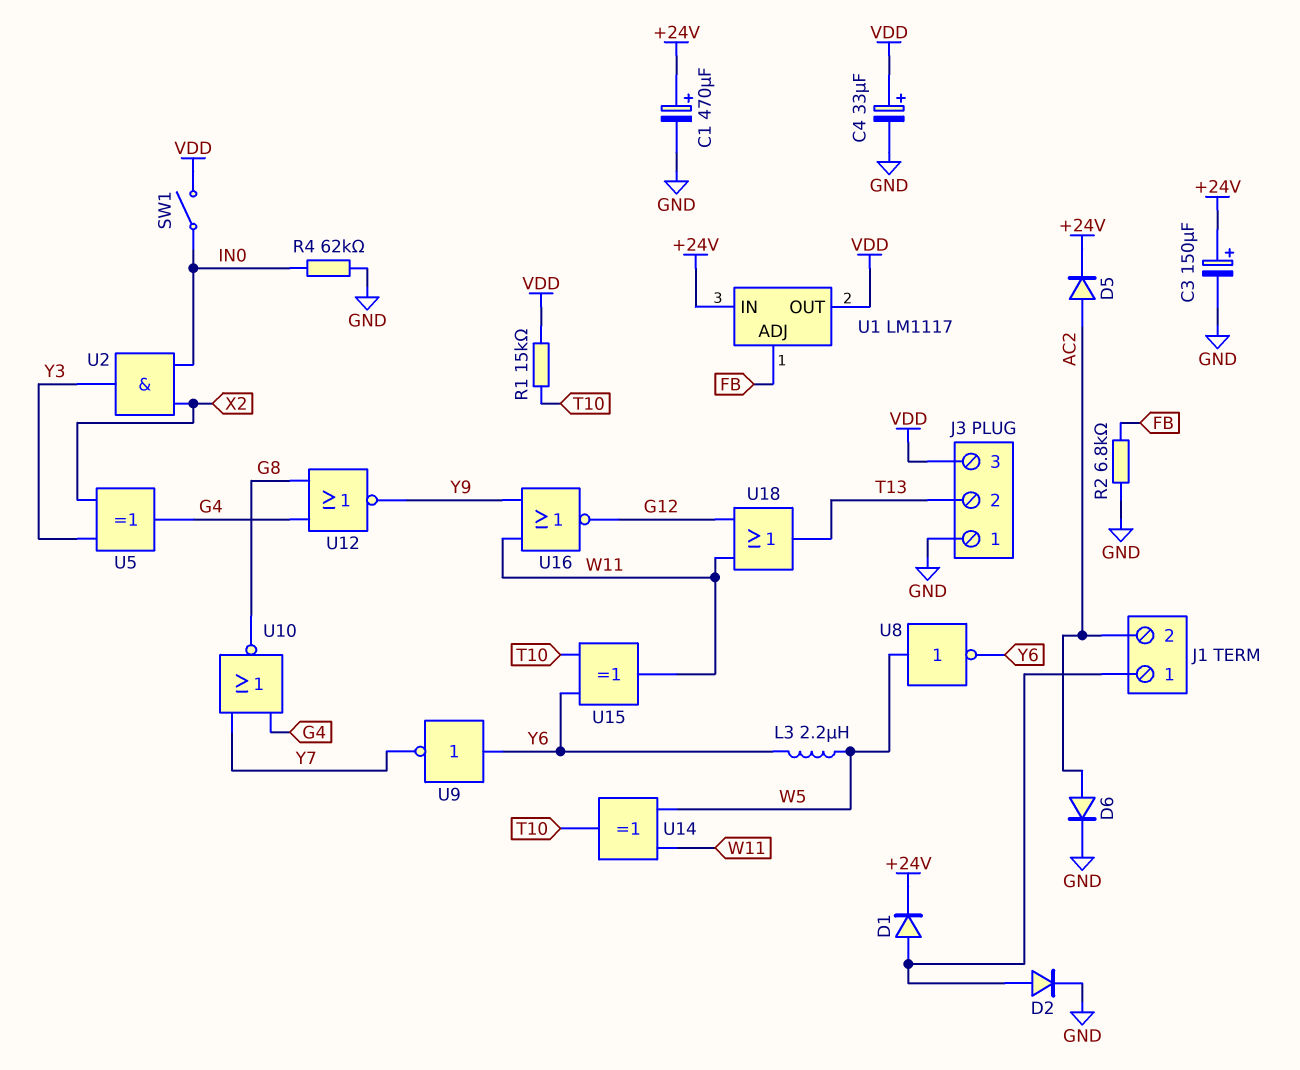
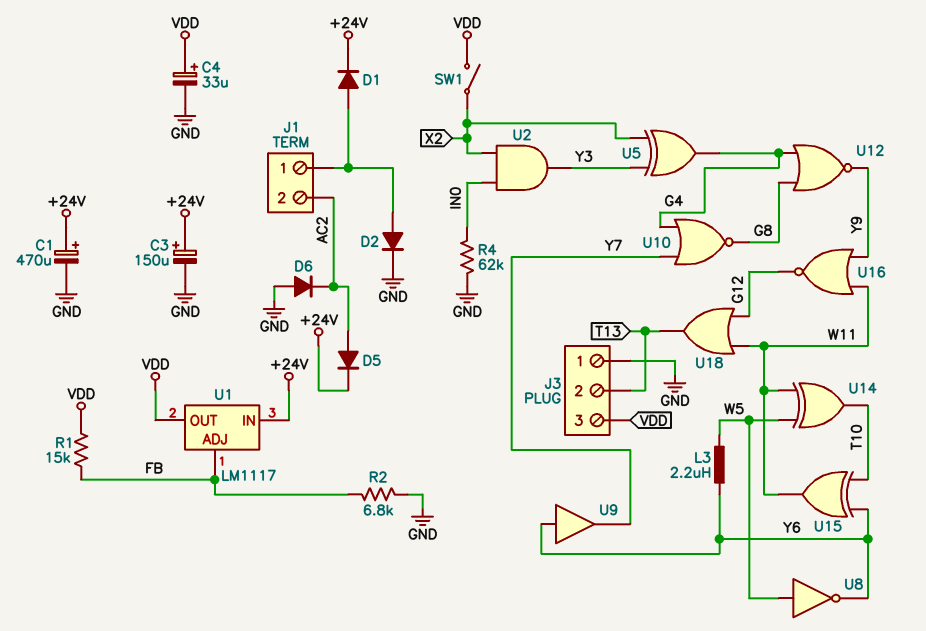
D6: diode (A AC2, K GND) -> diode (A GND, K AC2)
R1: 15k (T10, VDD) -> 15k (FB, VDD)
SW1: switch (IN0, VDD) -> switch (VDD, X2)
U9: NOT (in Y6, out Y7) -> buffer (in Y6, out Y7)

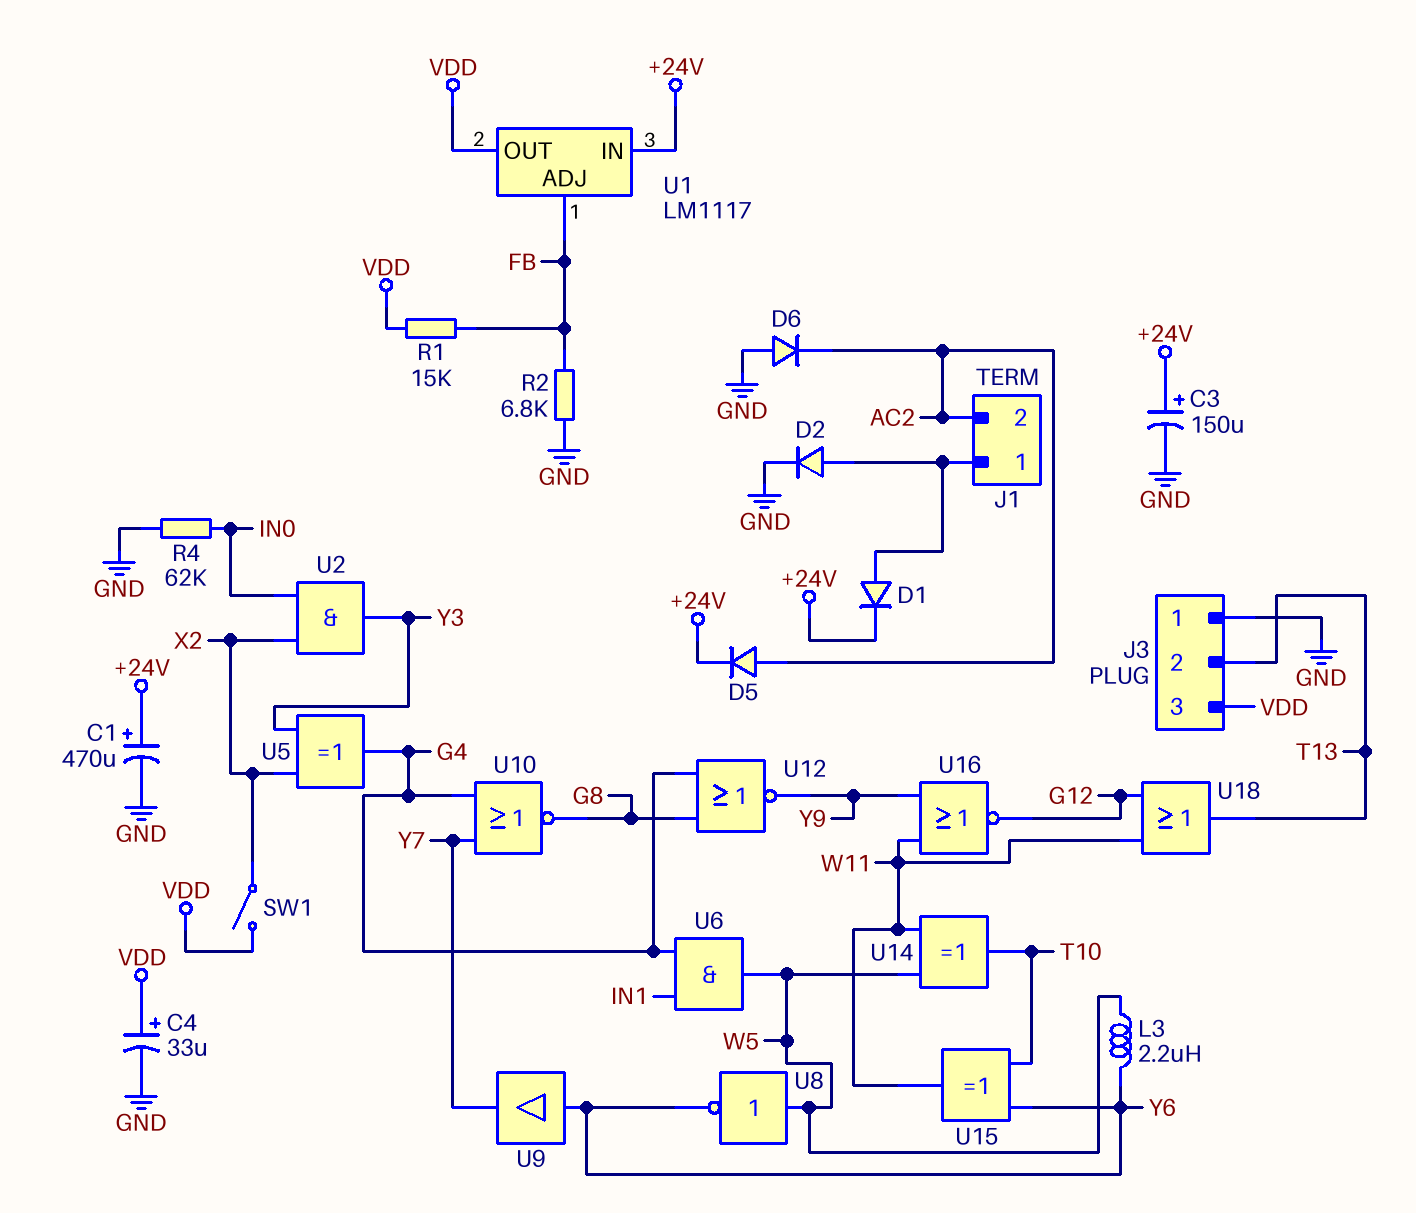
U6: none -> AND (in G4, in IN1, out W5)

